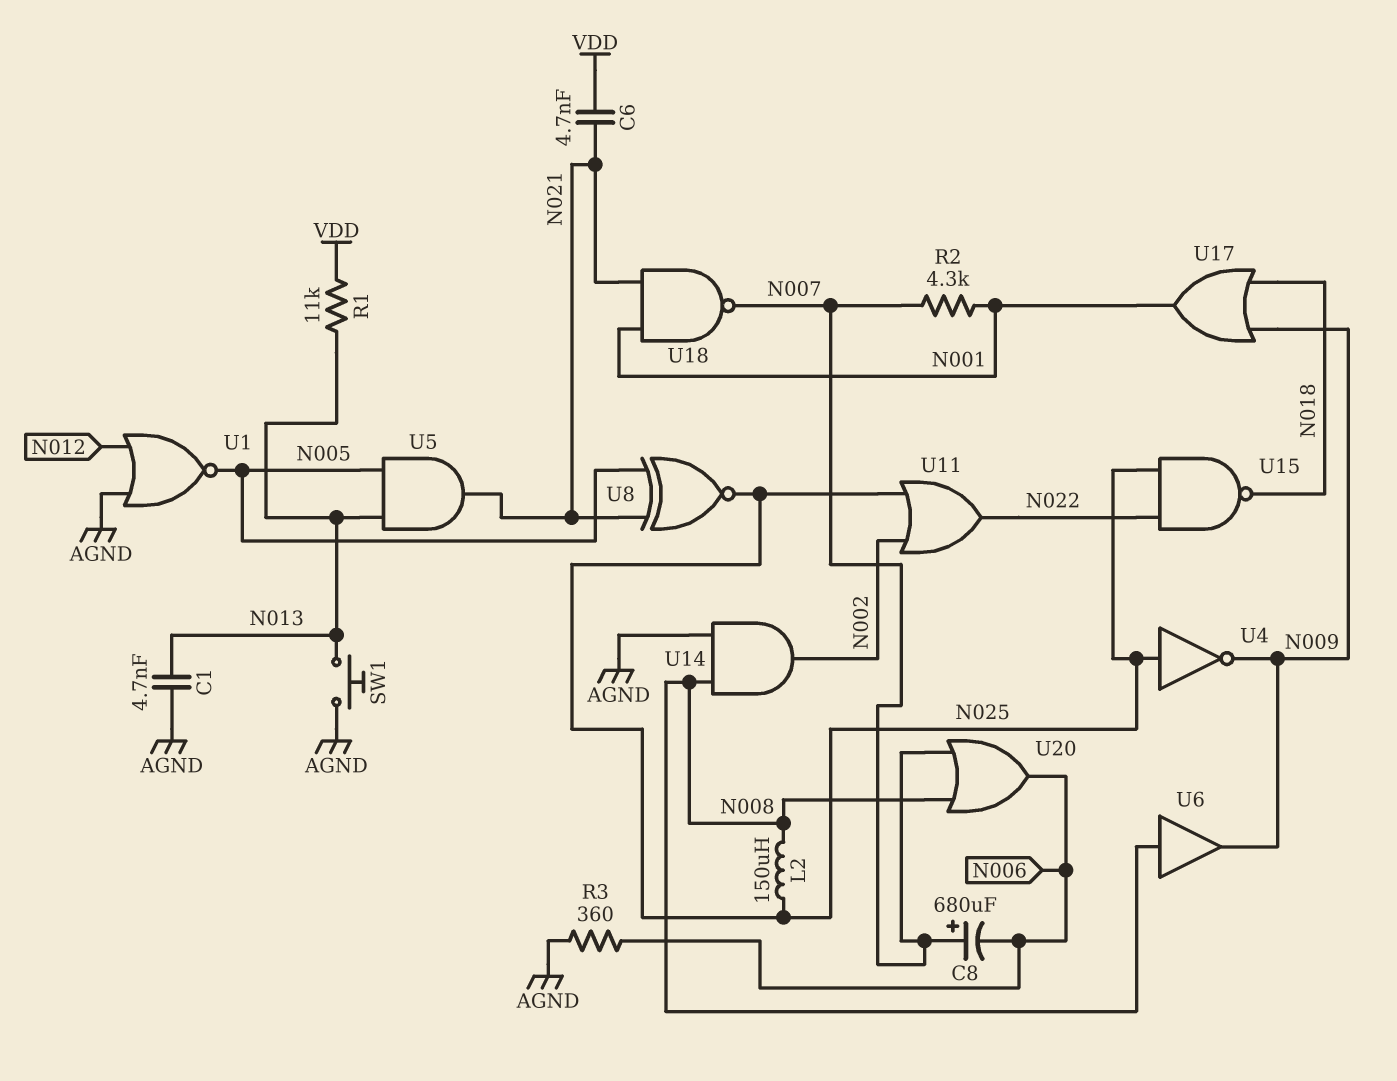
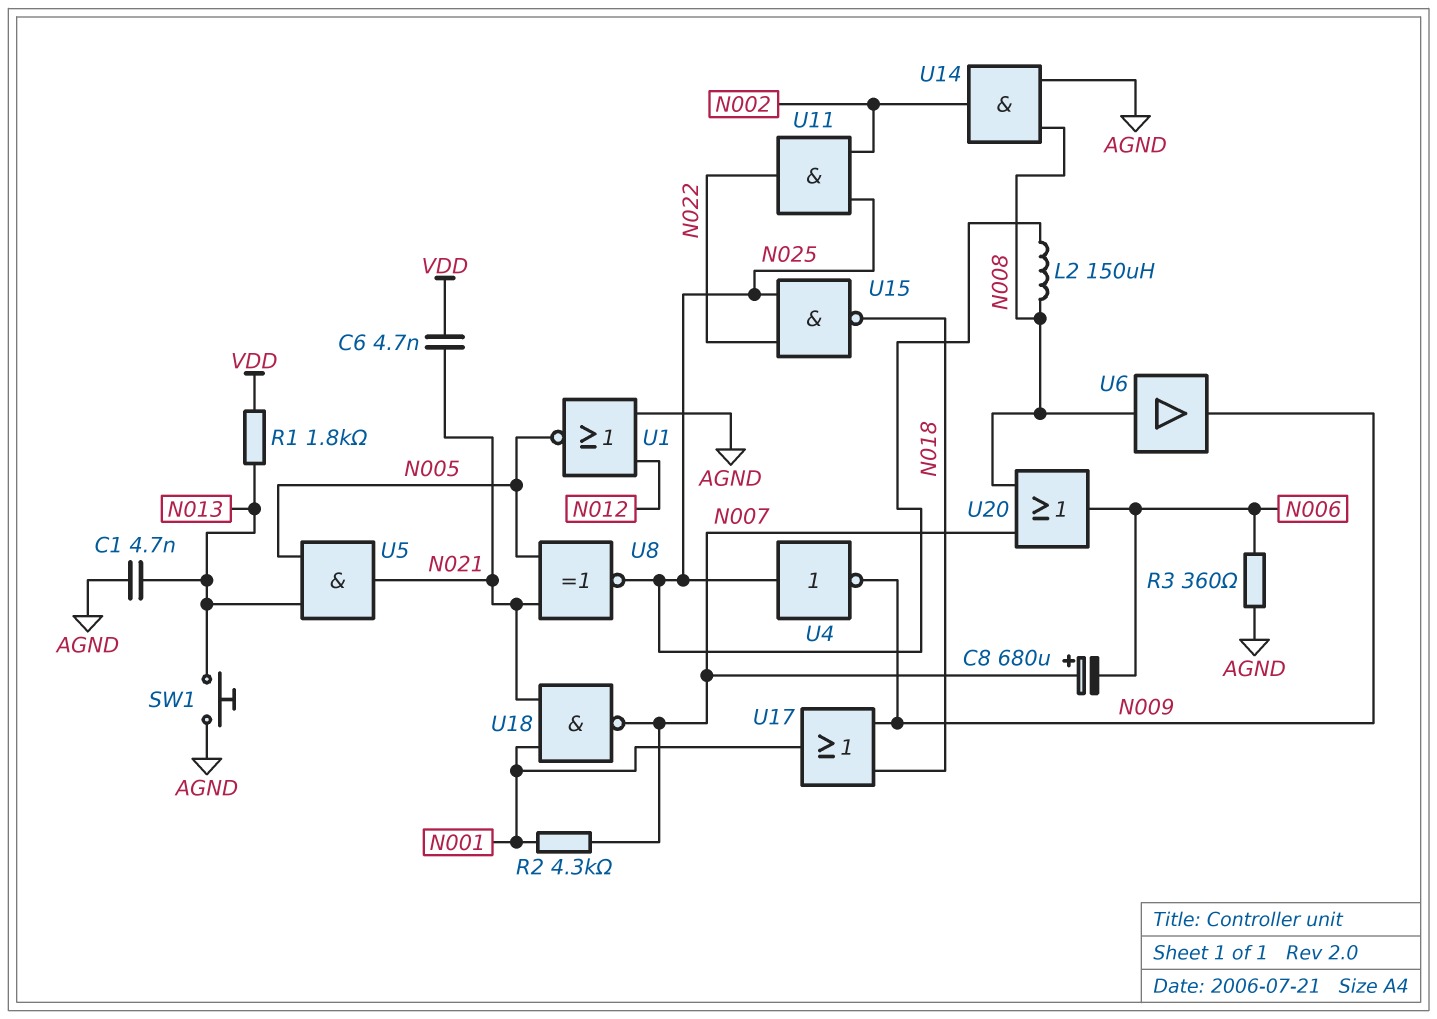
R1: 11k (N013, VDD) -> 1.8k (N013, VDD)
U11: OR (in N002, in N025, out N022) -> AND (in N002, in N025, out N022)

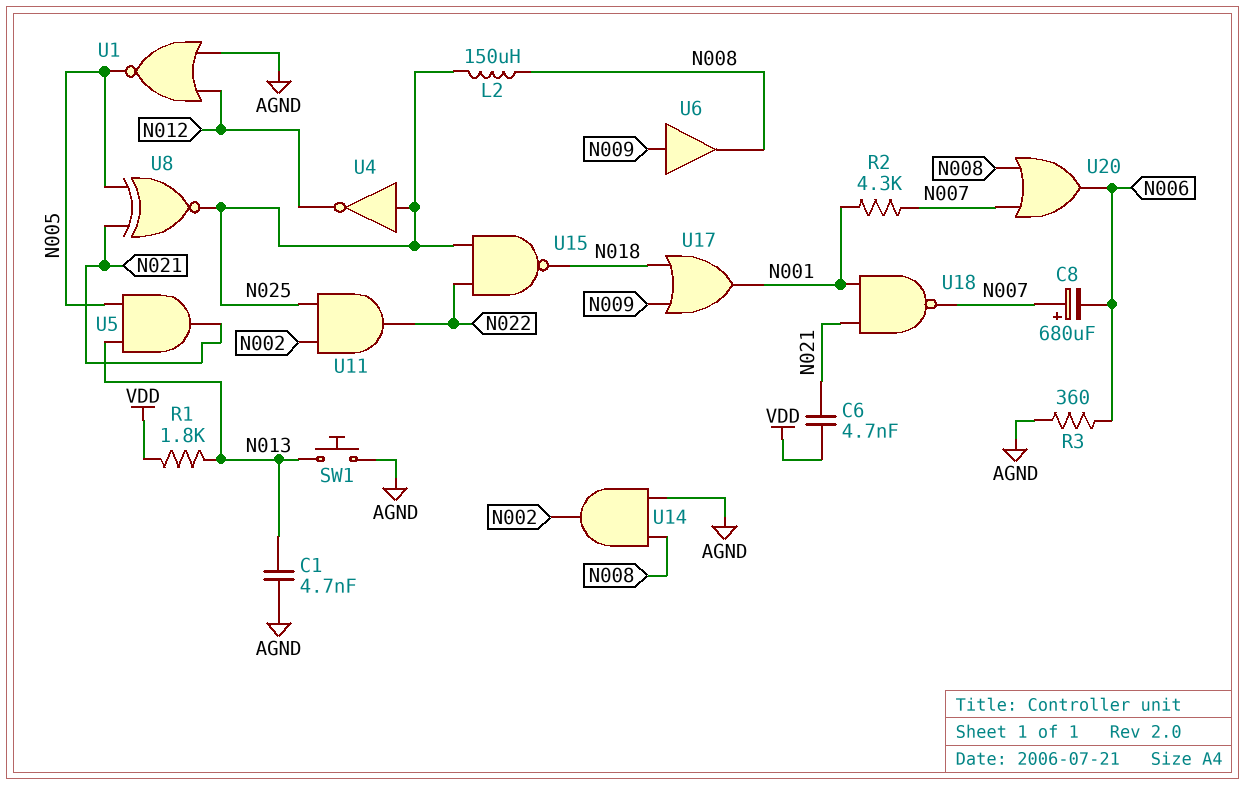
U4: NOT (in N025, out N009) -> NOT (in N025, out N012)
U6: buffer (in N008, out N009) -> buffer (in N009, out N008)

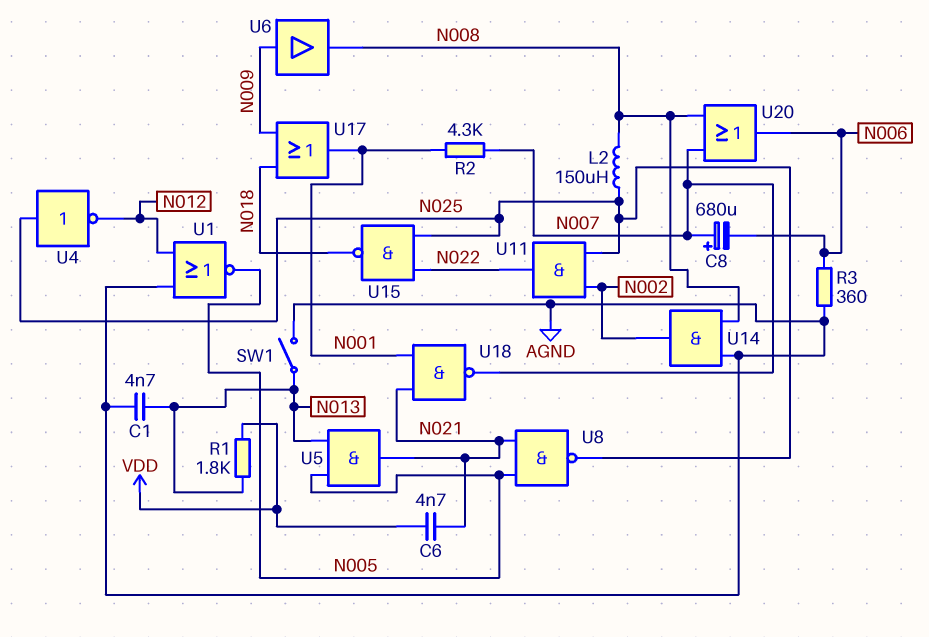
SW1: button (AGND, N013) -> switch (AGND, N013)
U8: XNOR (in N005, in N021, out N025) -> NAND (in N005, in N021, out N025)

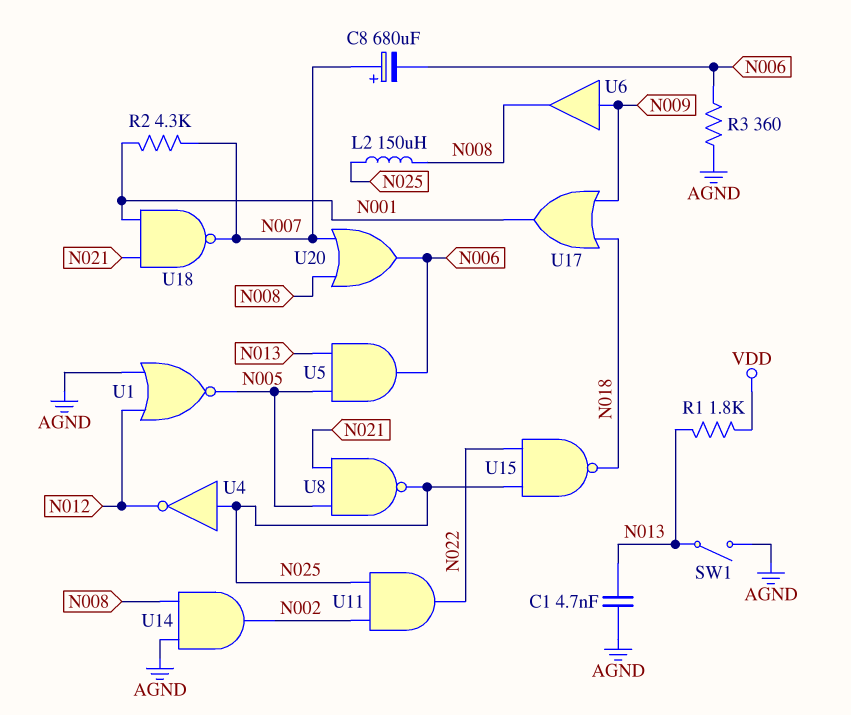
C6: 4.7nF (N021, VDD) -> none
U5: AND (in N005, in N013, out N021) -> AND (in N005, in N013, out N006)

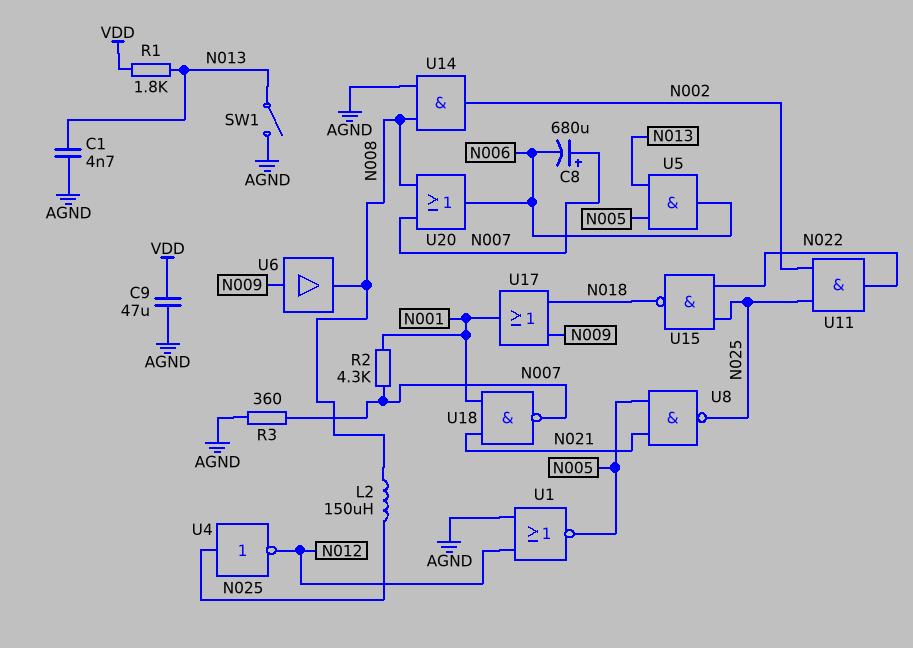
C9: none -> 47uF (AGND, VDD)
R3: 360 (AGND, N006) -> 360 (AGND, N007)

